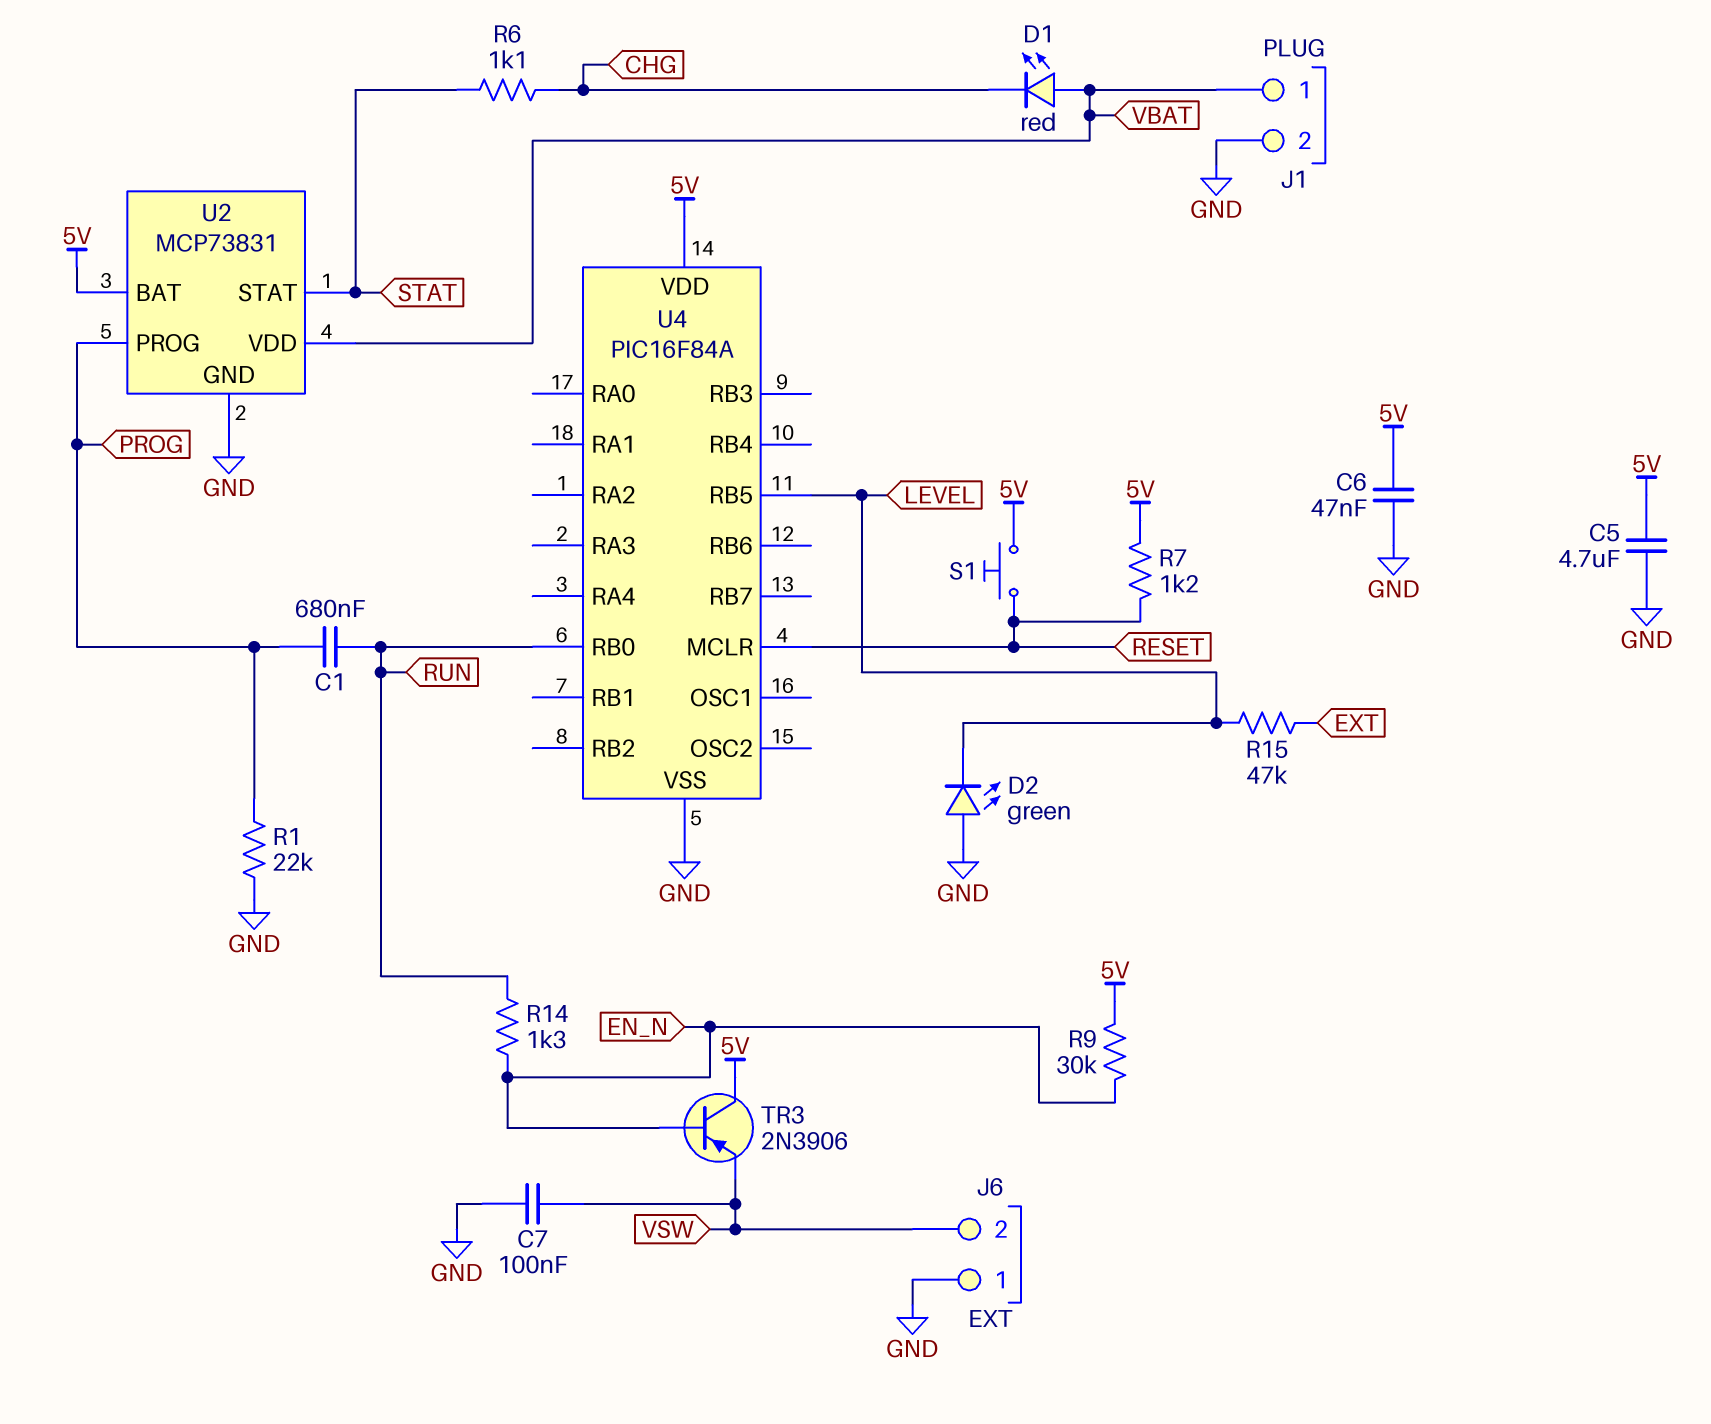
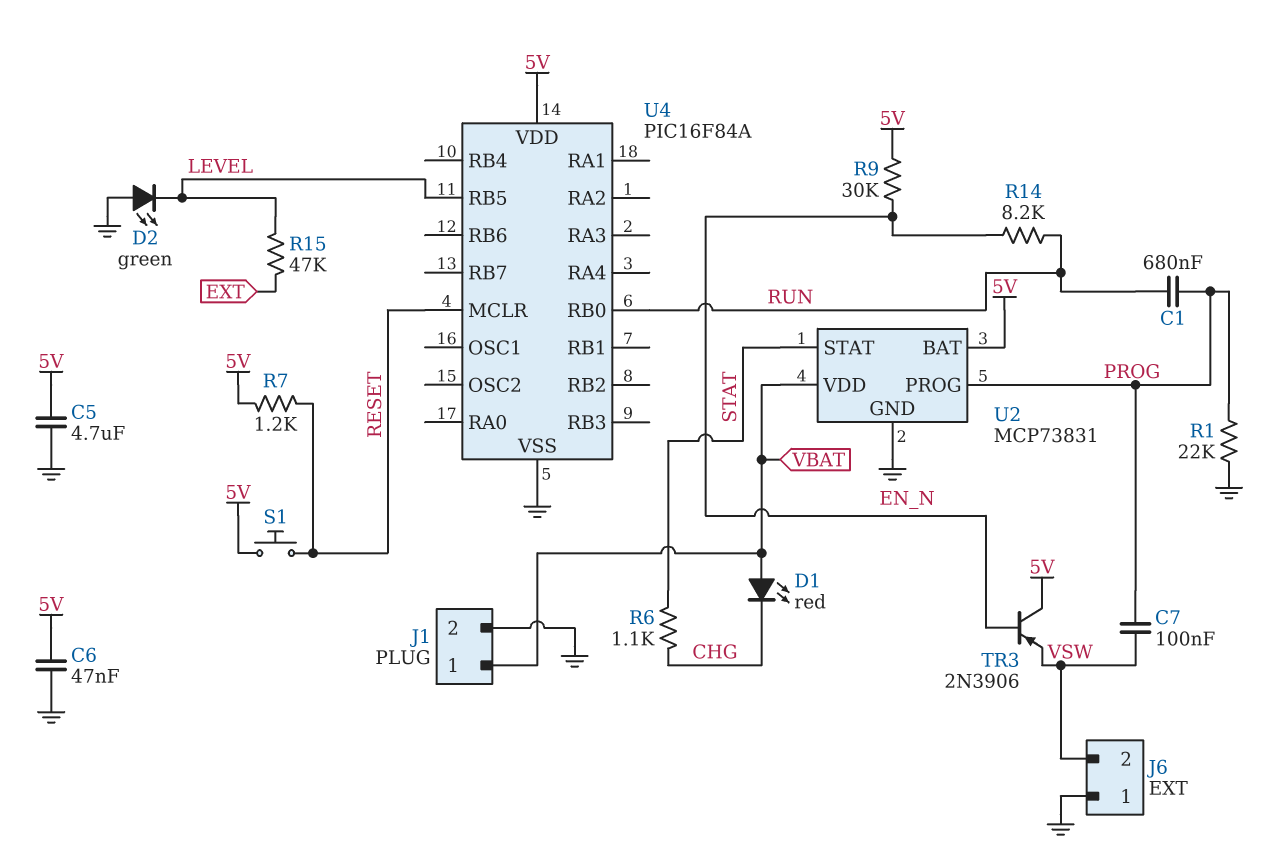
C7: 100nF (GND, VSW) -> 100nF (PROG, VSW)
R14: 1.3k (EN_N, RUN) -> 8.2k (EN_N, RUN)

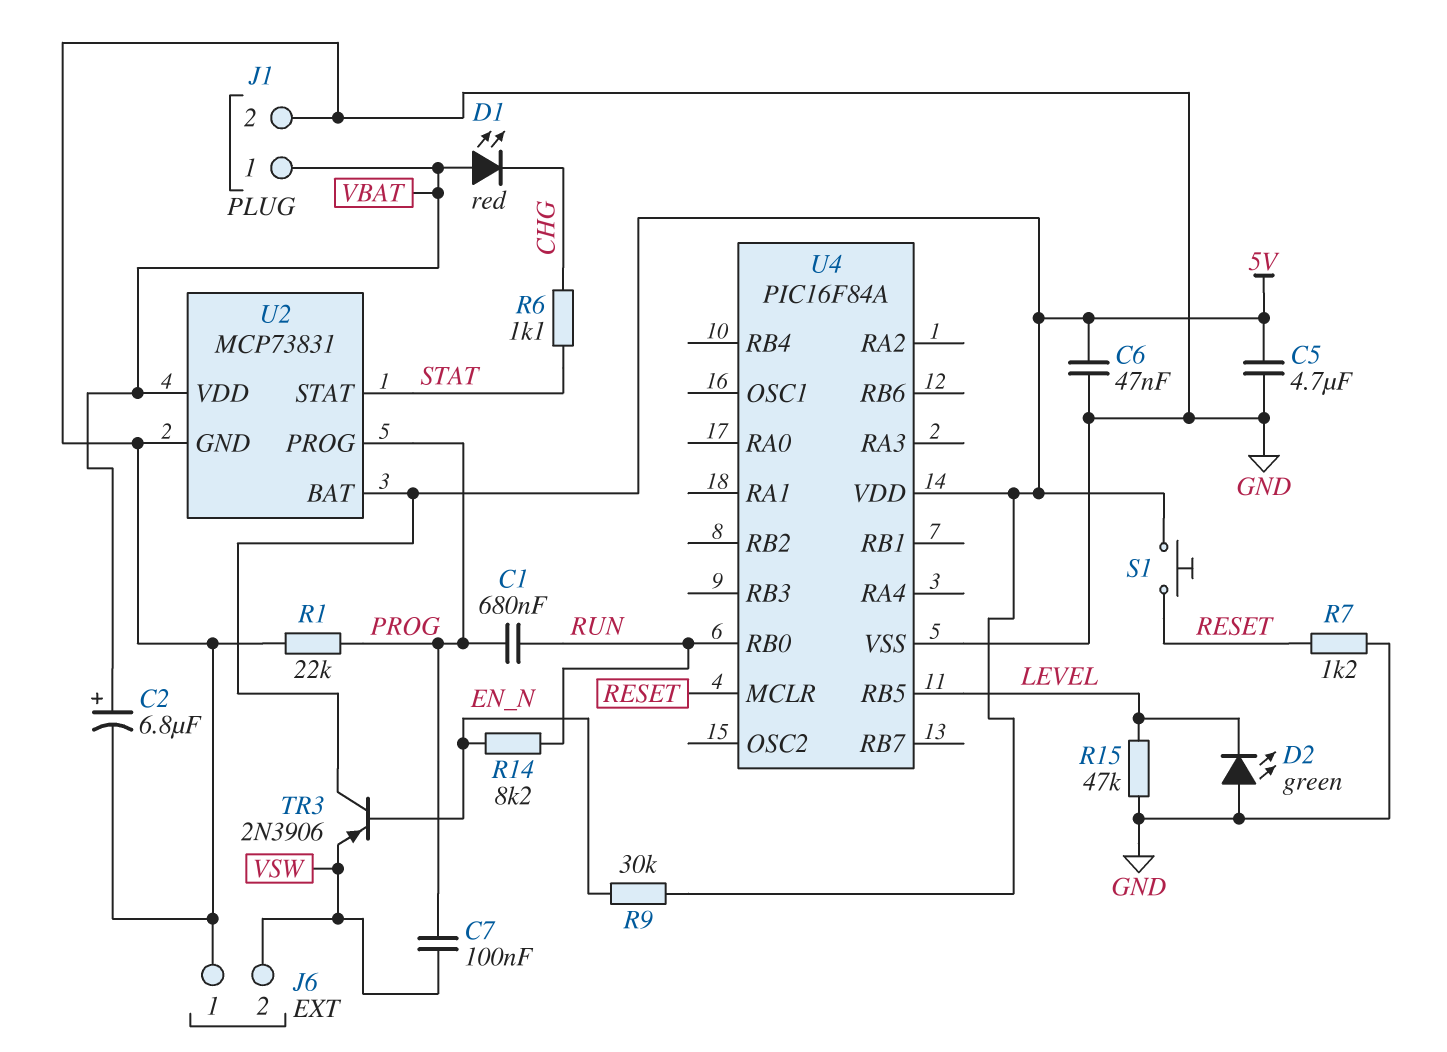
C2: none -> 6.8uF (plus VBAT, minus GND)
R7: 1.2k (5V, RESET) -> 1.2k (GND, RESET)
R15: 47k (EXT, LEVEL) -> 47k (GND, LEVEL)

